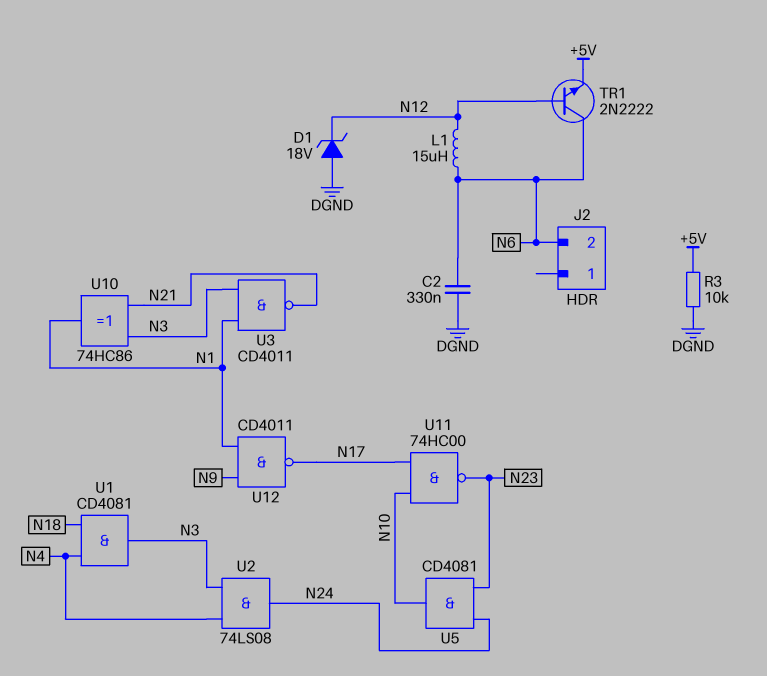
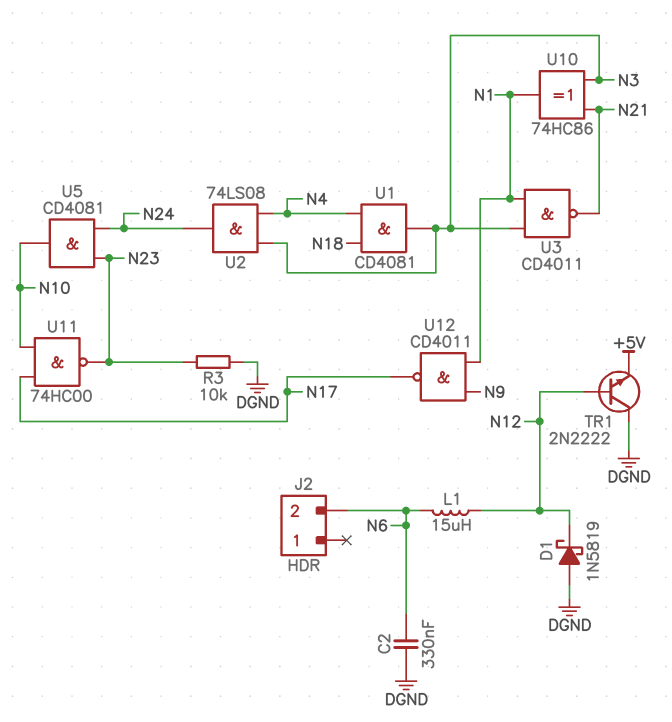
D1: zener 18V (A DGND, K N12) -> schottky 1N5819 (A DGND, K N12)
R3: 10k (+5V, DGND) -> 10k (DGND, N23)
TR1: NPN 2N2222 (B N12, C N6, E +5V) -> NPN 2N2222 (B N12, C DGND, E +5V)

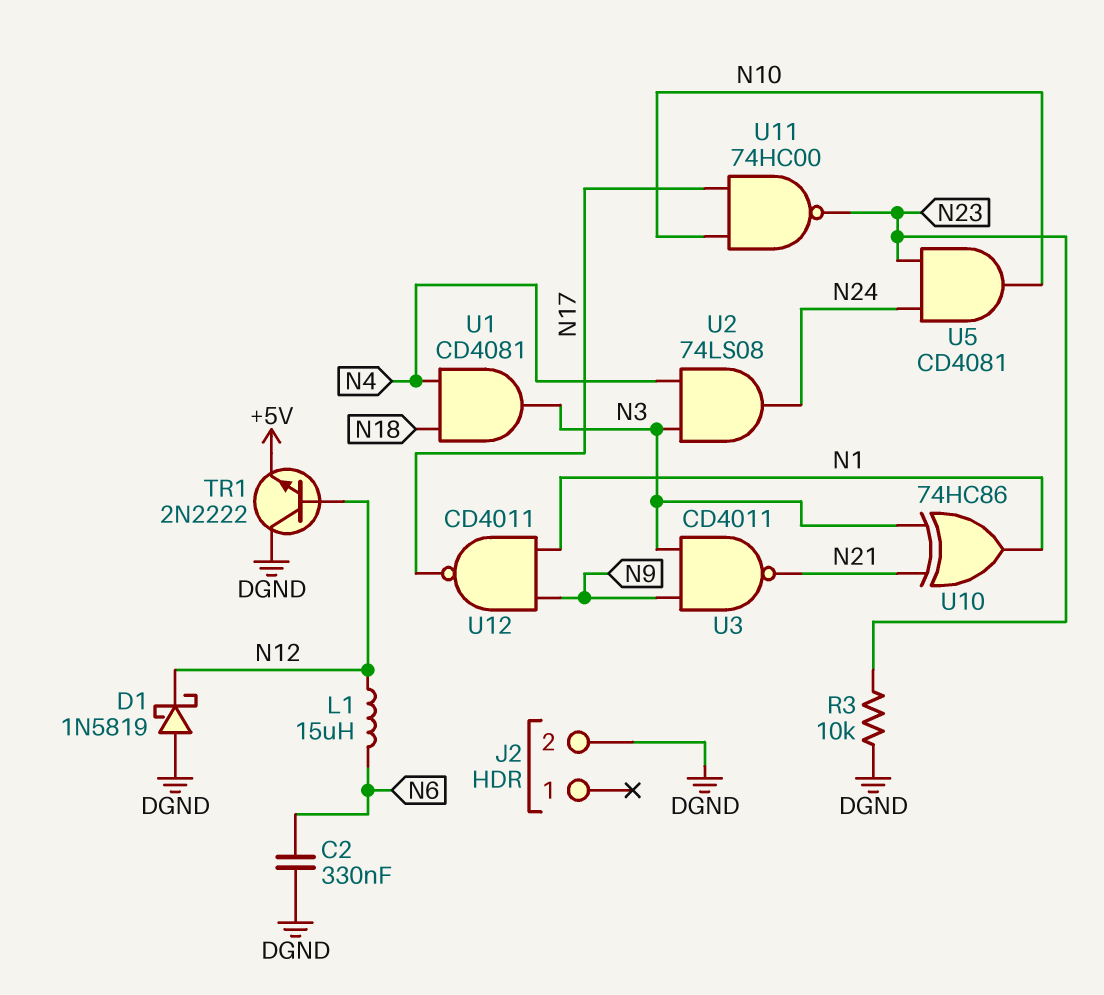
J2 pin 2: N6 -> DGND
U3: NAND CD4011 (in N1, in N3, out N21) -> NAND CD4011 (in N3, in N9, out N21)

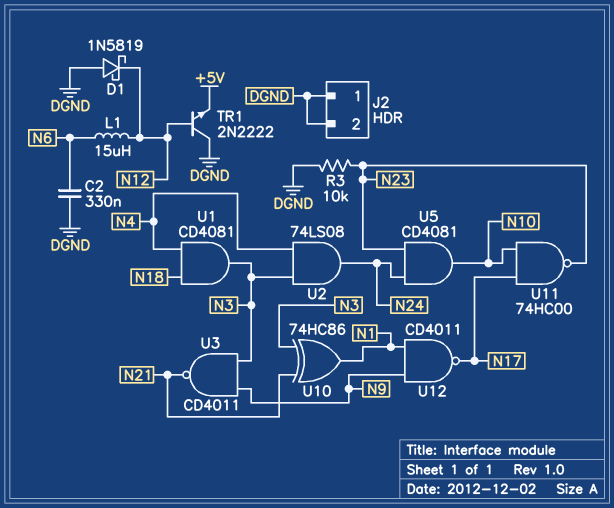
J2 pin 1: none -> DGND

